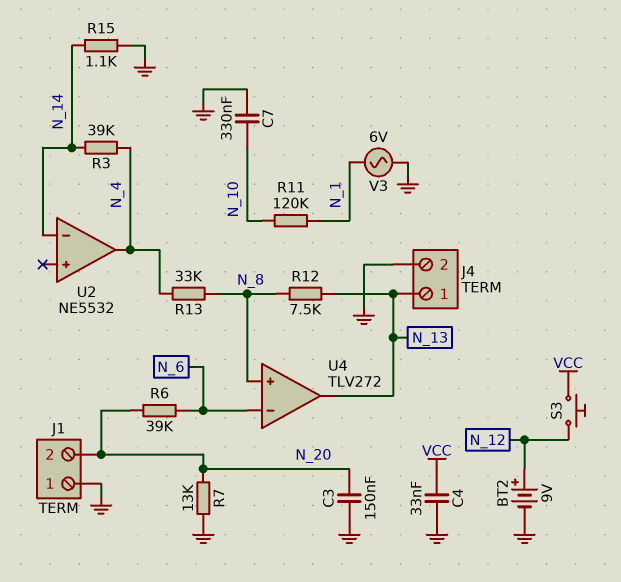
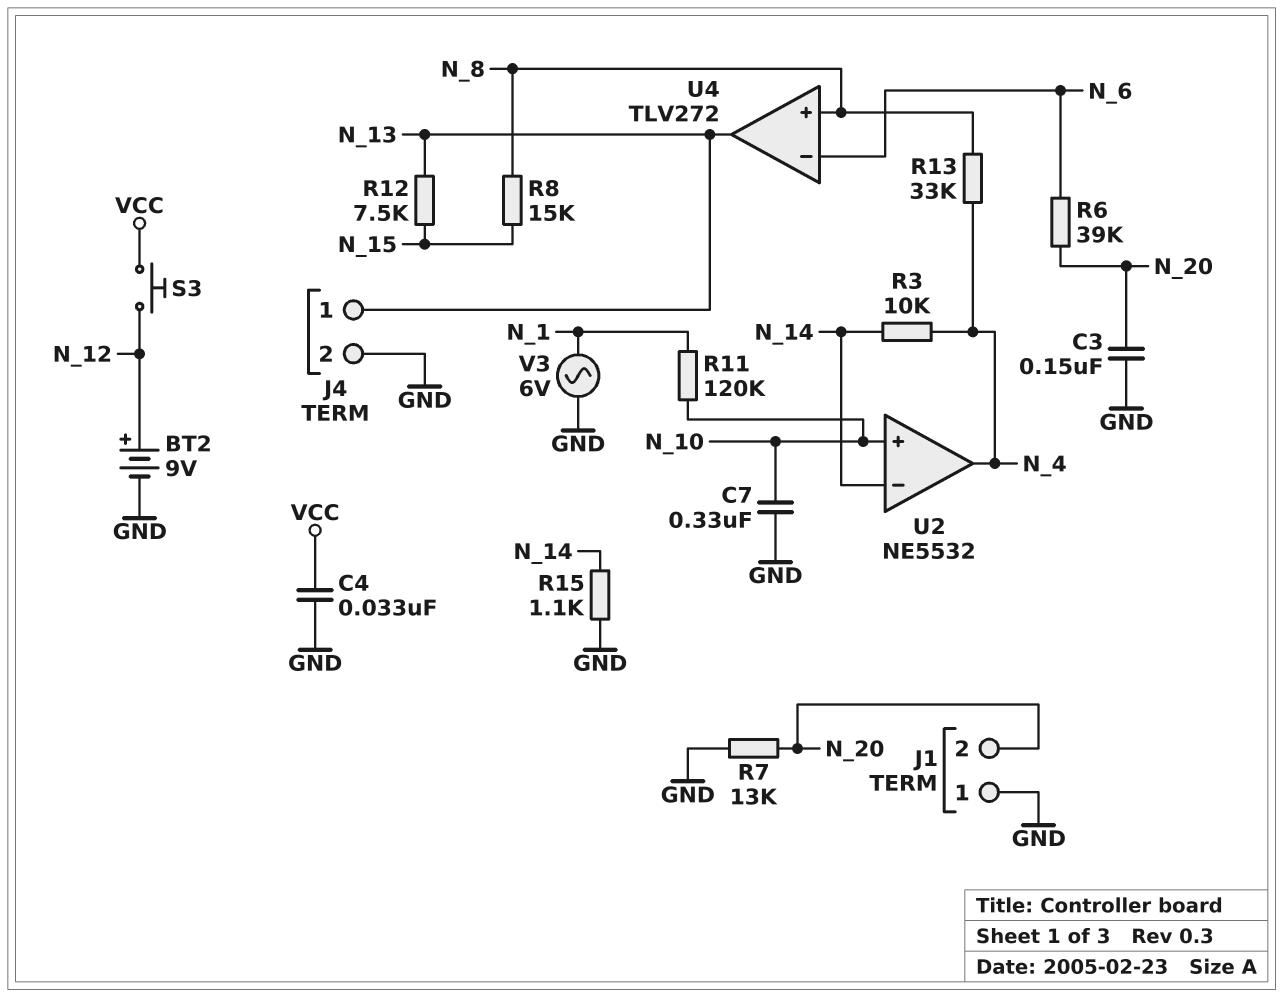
R3: 39k (N_4, N_14) -> 10k (N_4, N_14)
R8: none -> 15k (N_8, N_15)
R12: 7.5k (N_8, N_13) -> 7.5k (N_13, N_15)
U2 pin in+: none -> N_10

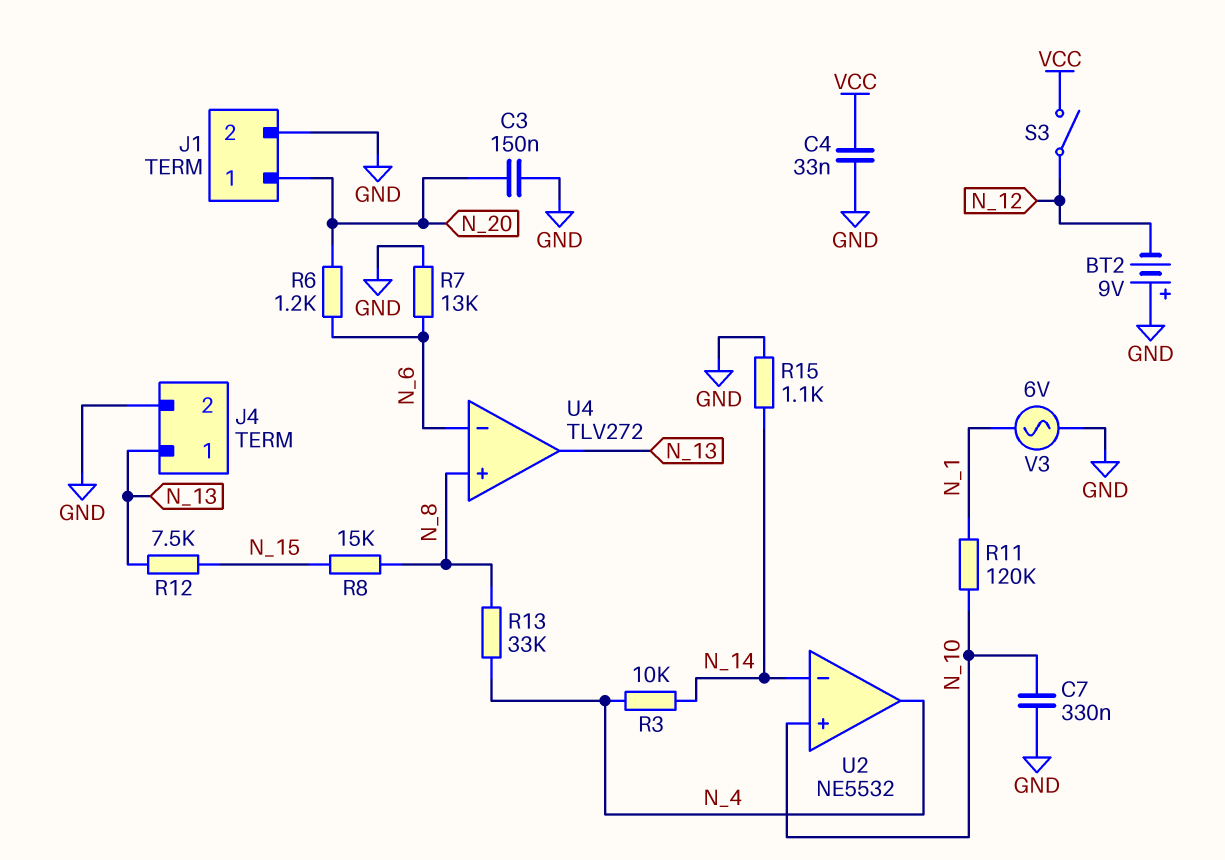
BT2: 9V (plus N_12, minus GND) -> 9V (plus GND, minus N_12)
J1 pin 1: GND -> N_20
J1 pin 2: N_20 -> GND
R6: 39k (N_6, N_20) -> 1.2k (N_6, N_20)
R7: 13k (GND, N_20) -> 13k (GND, N_6)
S3: button (N_12, VCC) -> switch (N_12, VCC)

